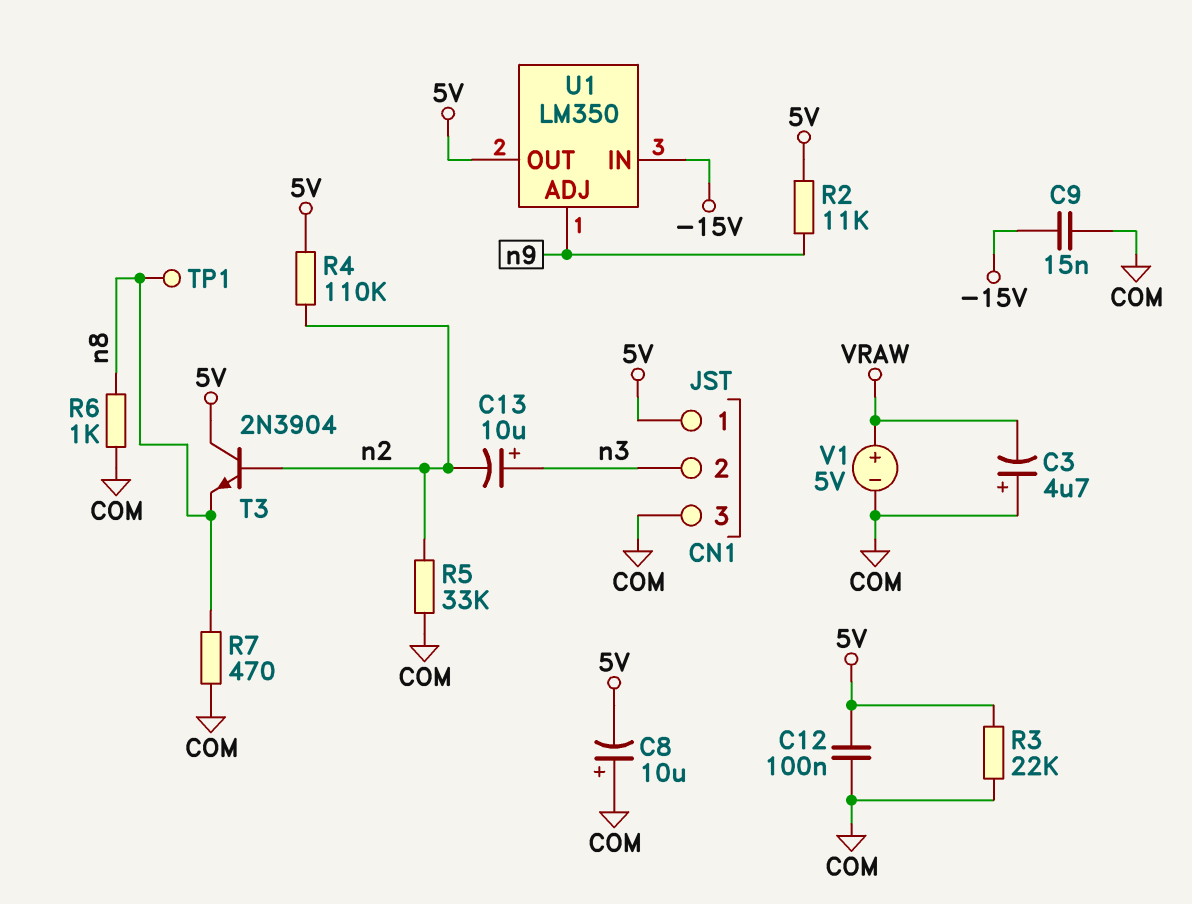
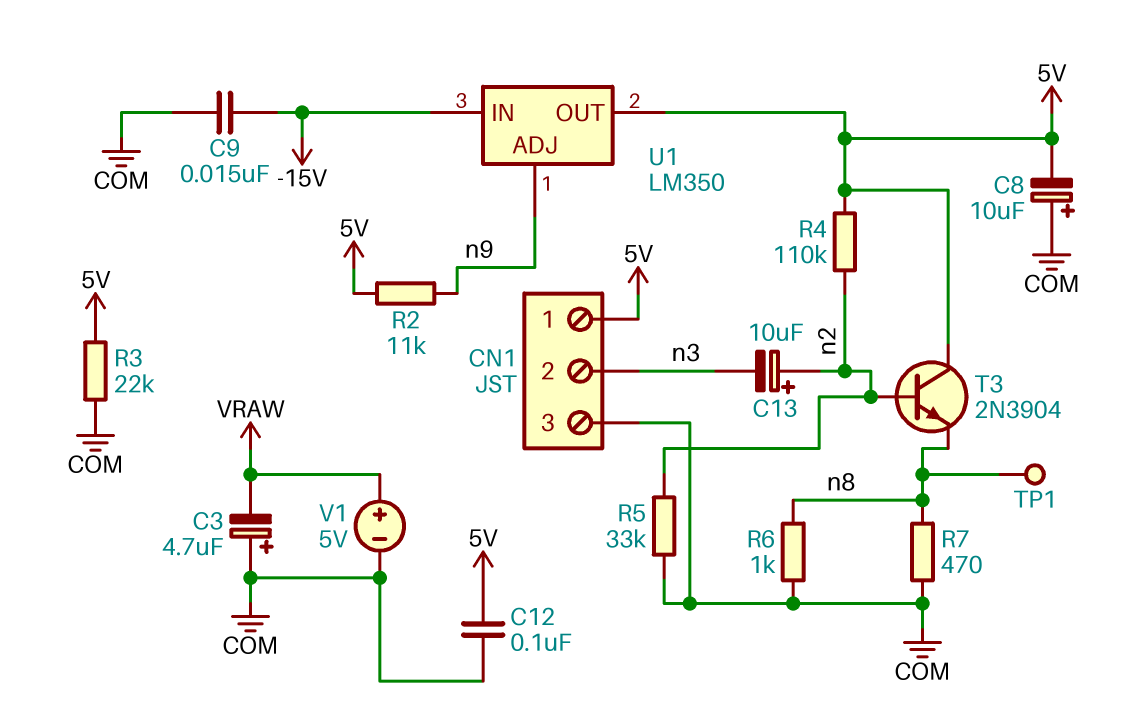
C13: 10uF (plus n3, minus n2) -> 10uF (plus n2, minus n3)

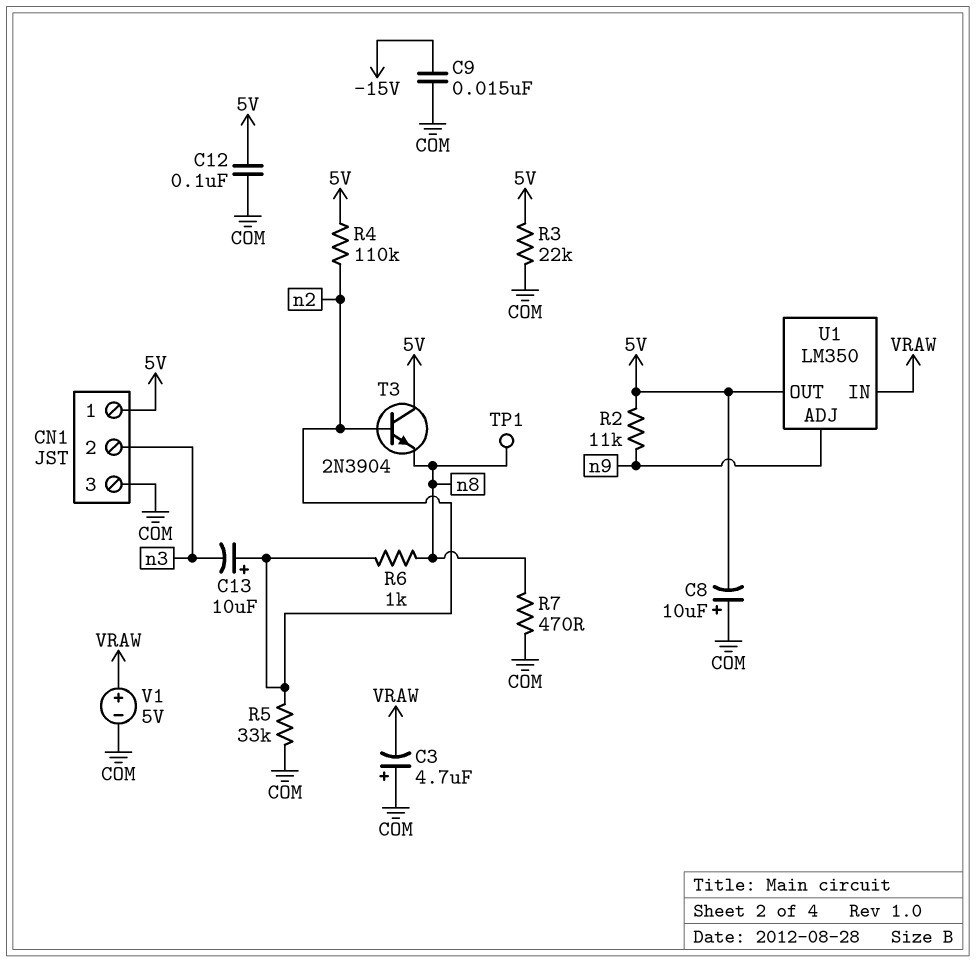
R6: 1k (COM, n8) -> 1k (n2, n8)
U1 pin IN: -15V -> VRAW

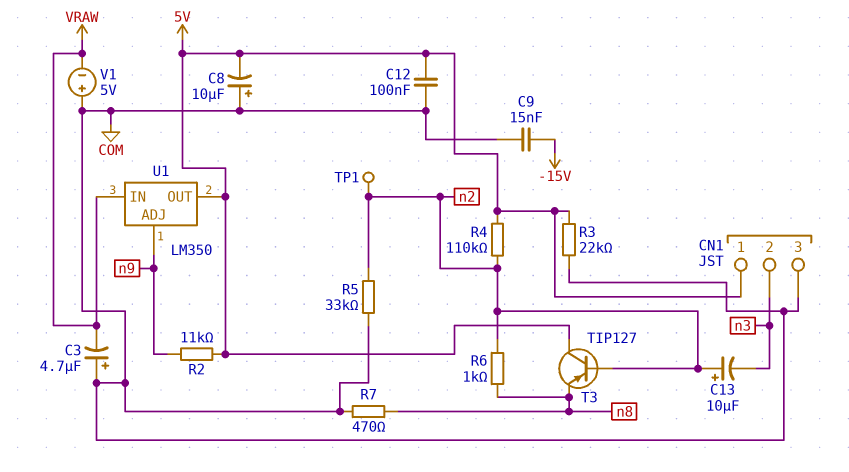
T3: NPN 2N3904 (B n2, C 5V, E n8) -> PNP TIP127 (B n2, C 5V, E n8)
TP1: test point (n8) -> test point (n2)
V1: 5V (plus VRAW, minus COM) -> 5V (plus COM, minus VRAW)

